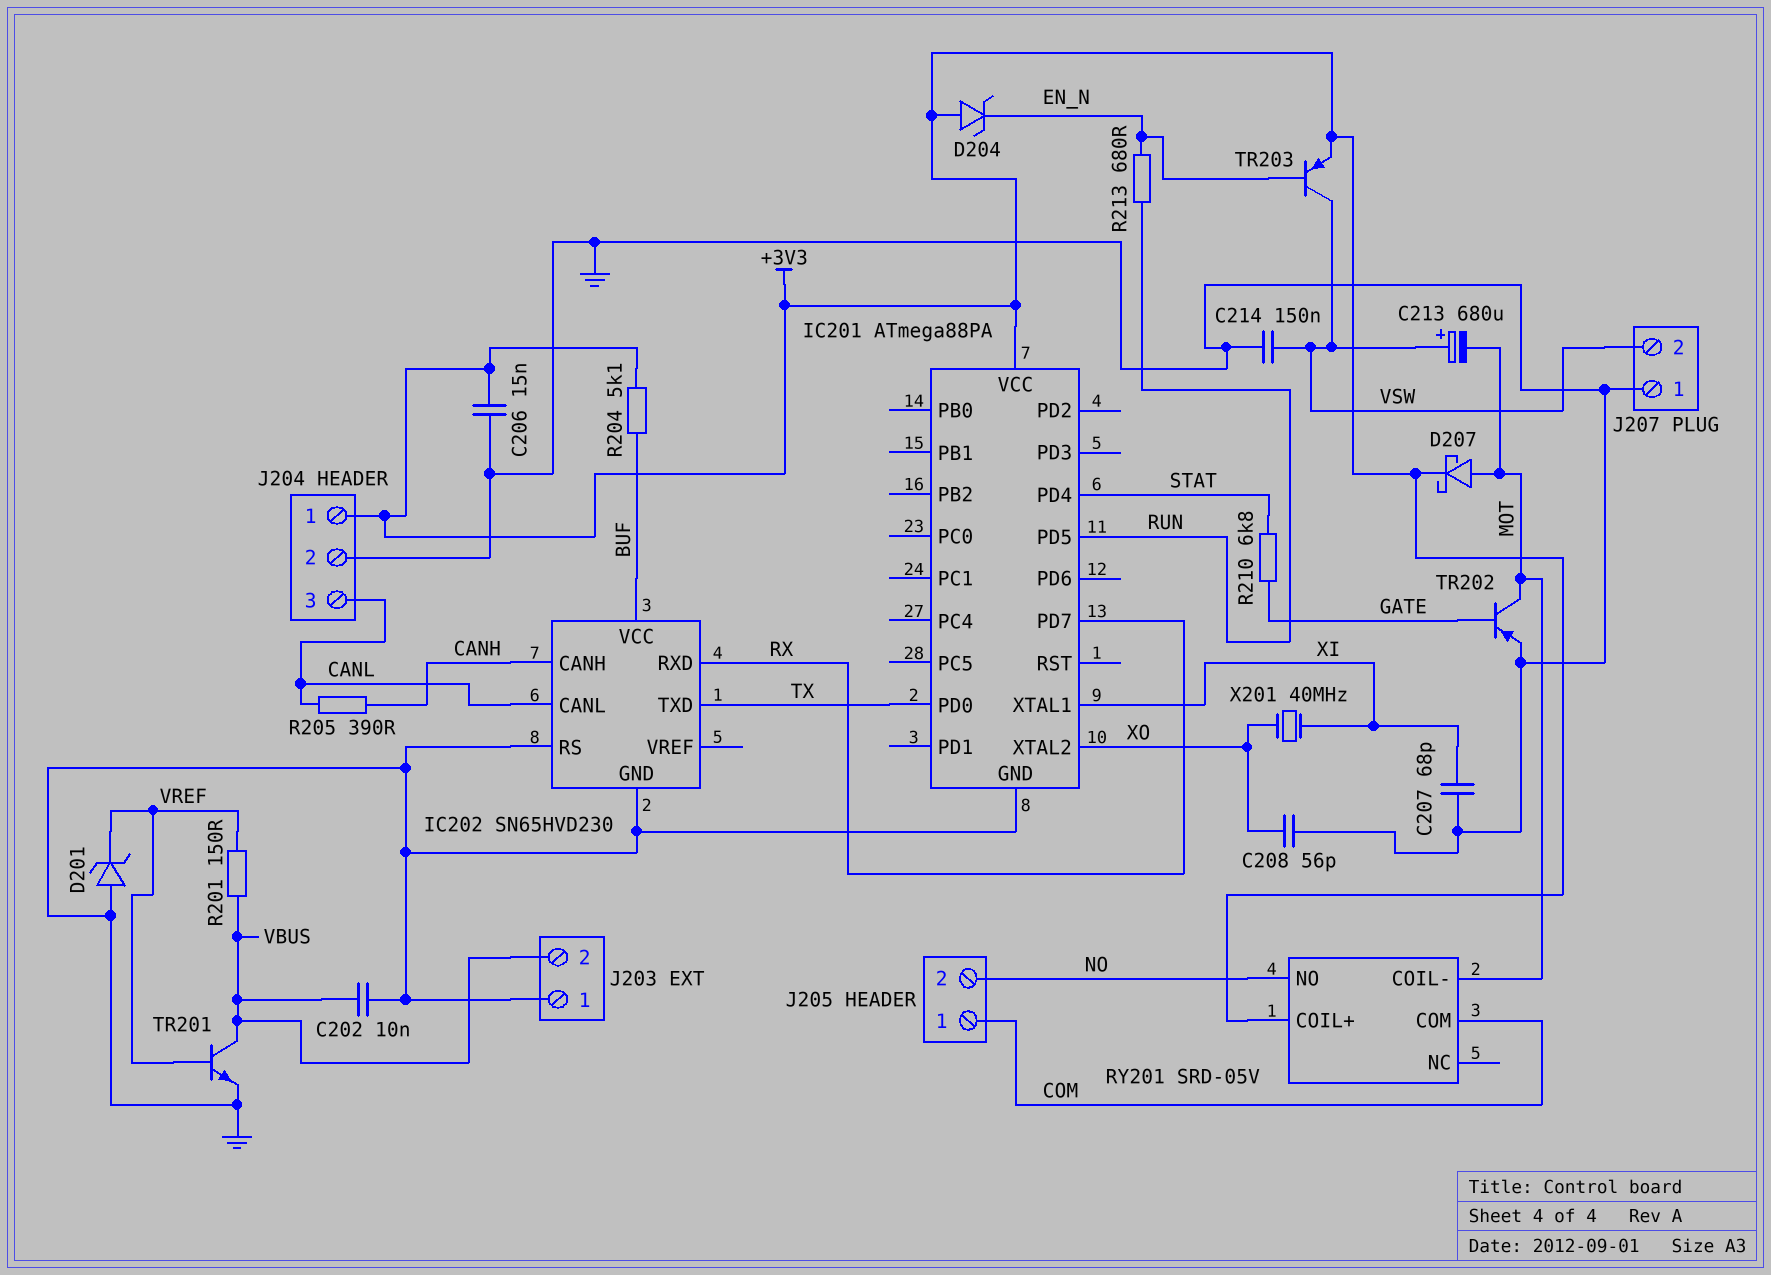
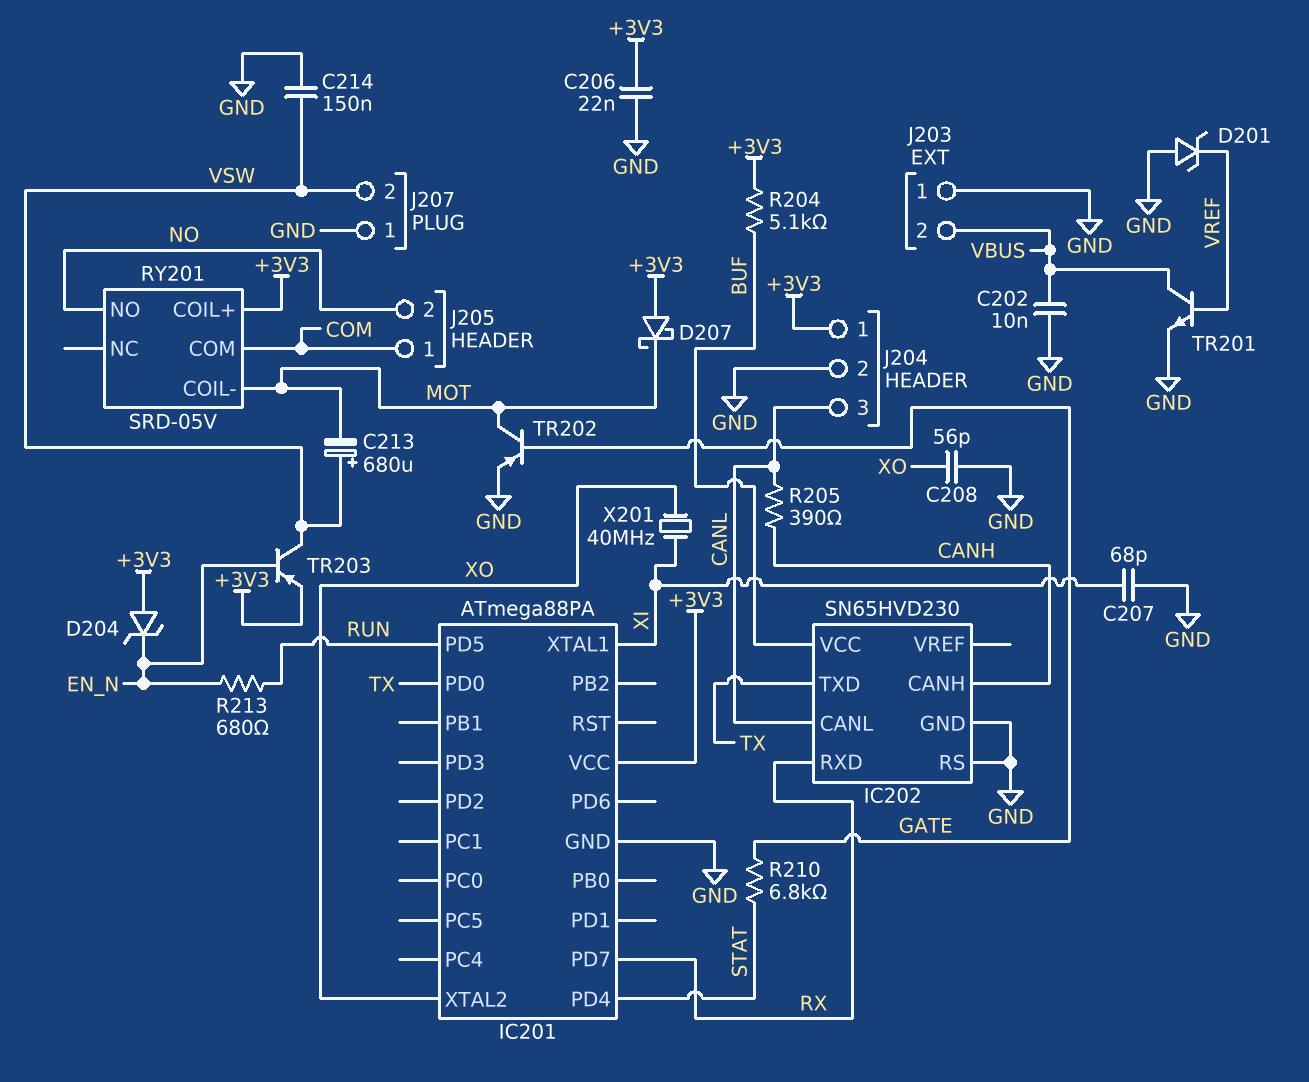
C206: 15nF (+3V3, GND) -> 22nF (+3V3, GND)
D207: schottky (A MOT, K +3V3) -> schottky (A +3V3, K MOT)
R201: 150 (VBUS, VREF) -> none

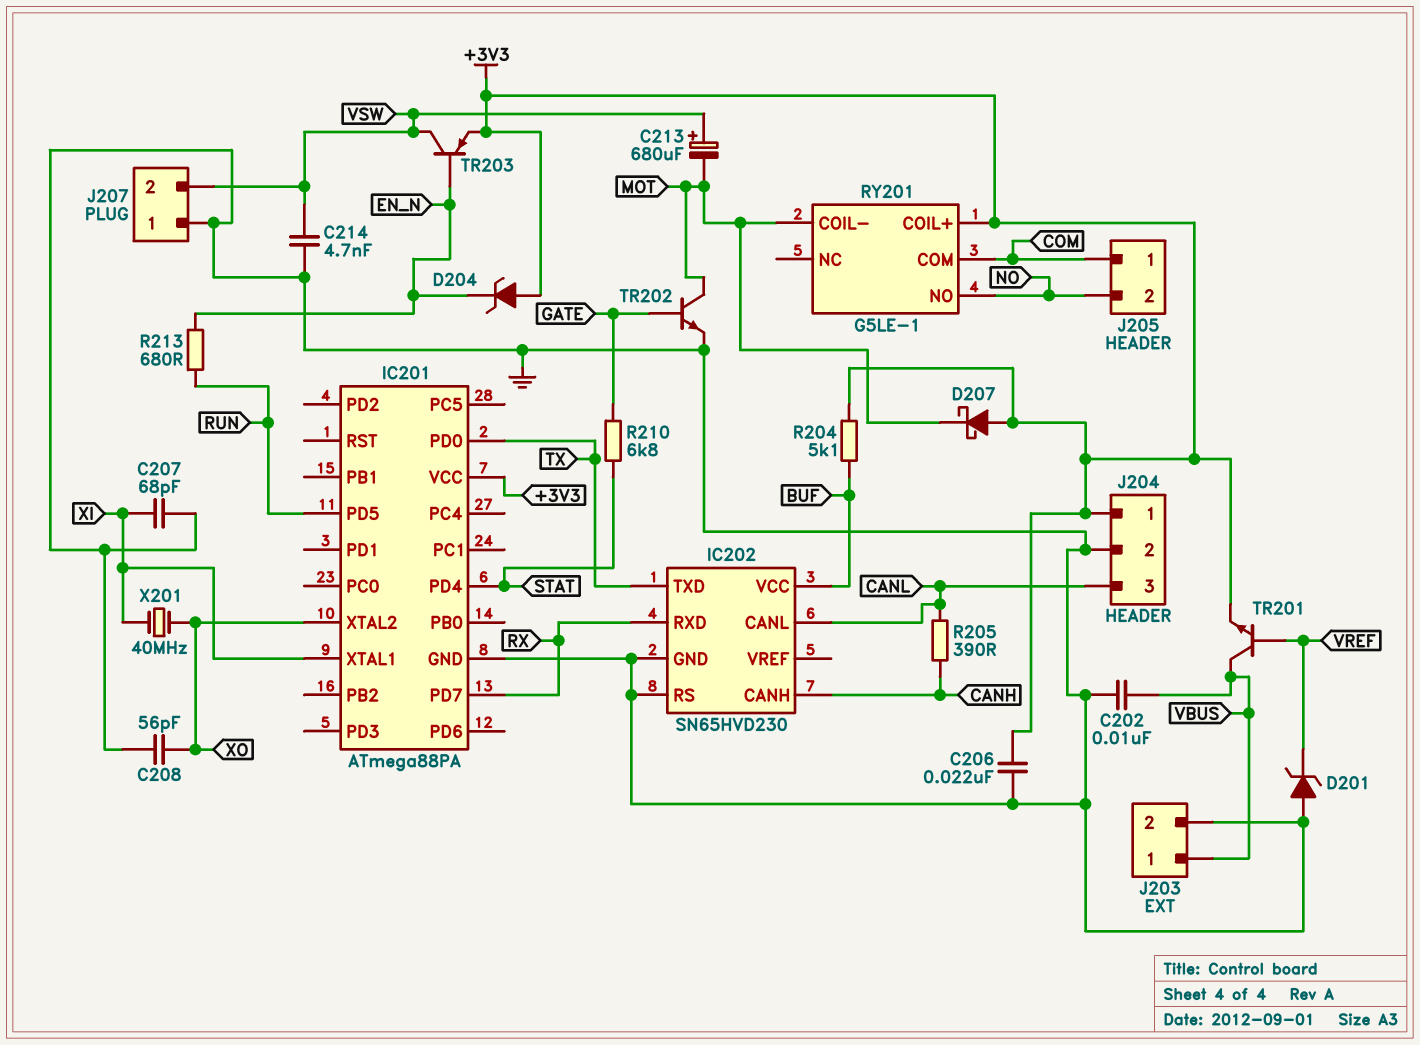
C214: 150nF (GND, VSW) -> 4.7nF (GND, VSW)
J203 pin 1: GND -> VBUS
J203 pin 2: VBUS -> GND
RY201: SRD-05V -> G5LE-1
TR201: NPN (B VREF, C VBUS, E GND) -> NPN (B VREF, C VBUS, E +3V3)
TR202: PNP (B GATE, C MOT, E GND) -> NPN (B GATE, C MOT, E GND)

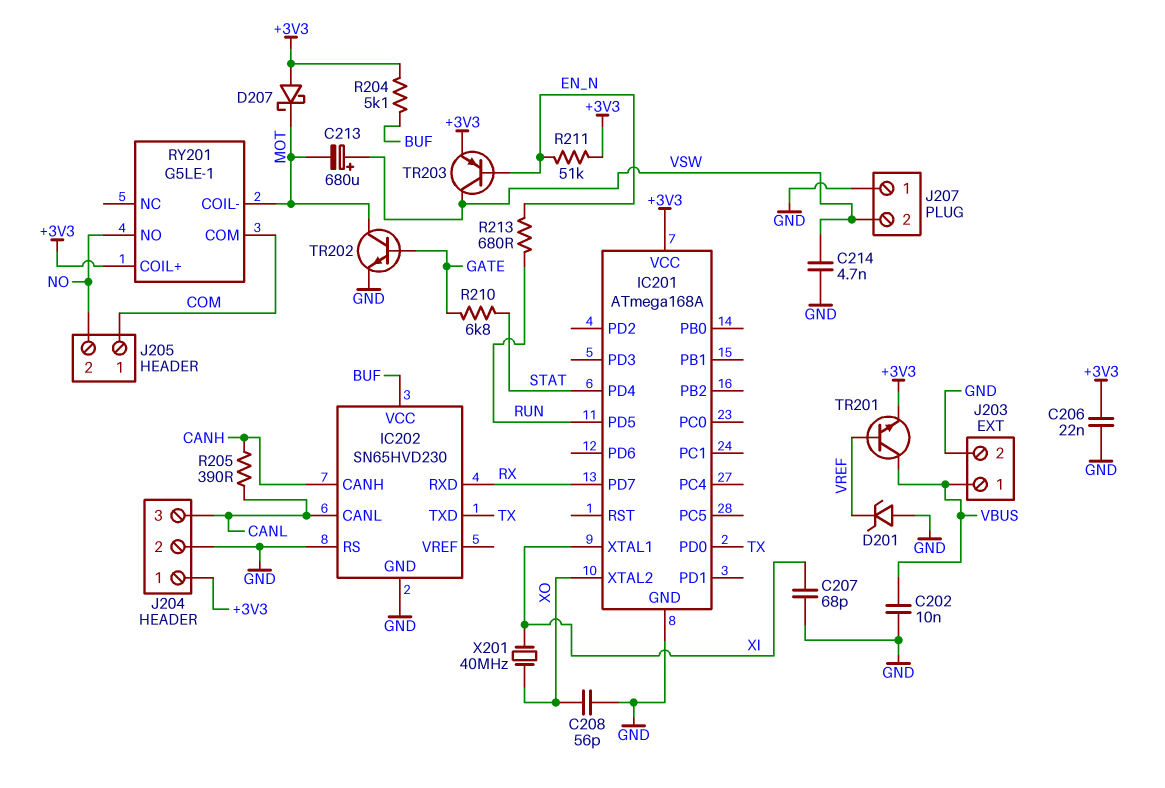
D204: zener (A +3V3, K EN_N) -> none
IC201: ATmega88PA -> ATmega168A
R211: none -> 51k (+3V3, EN_N)

